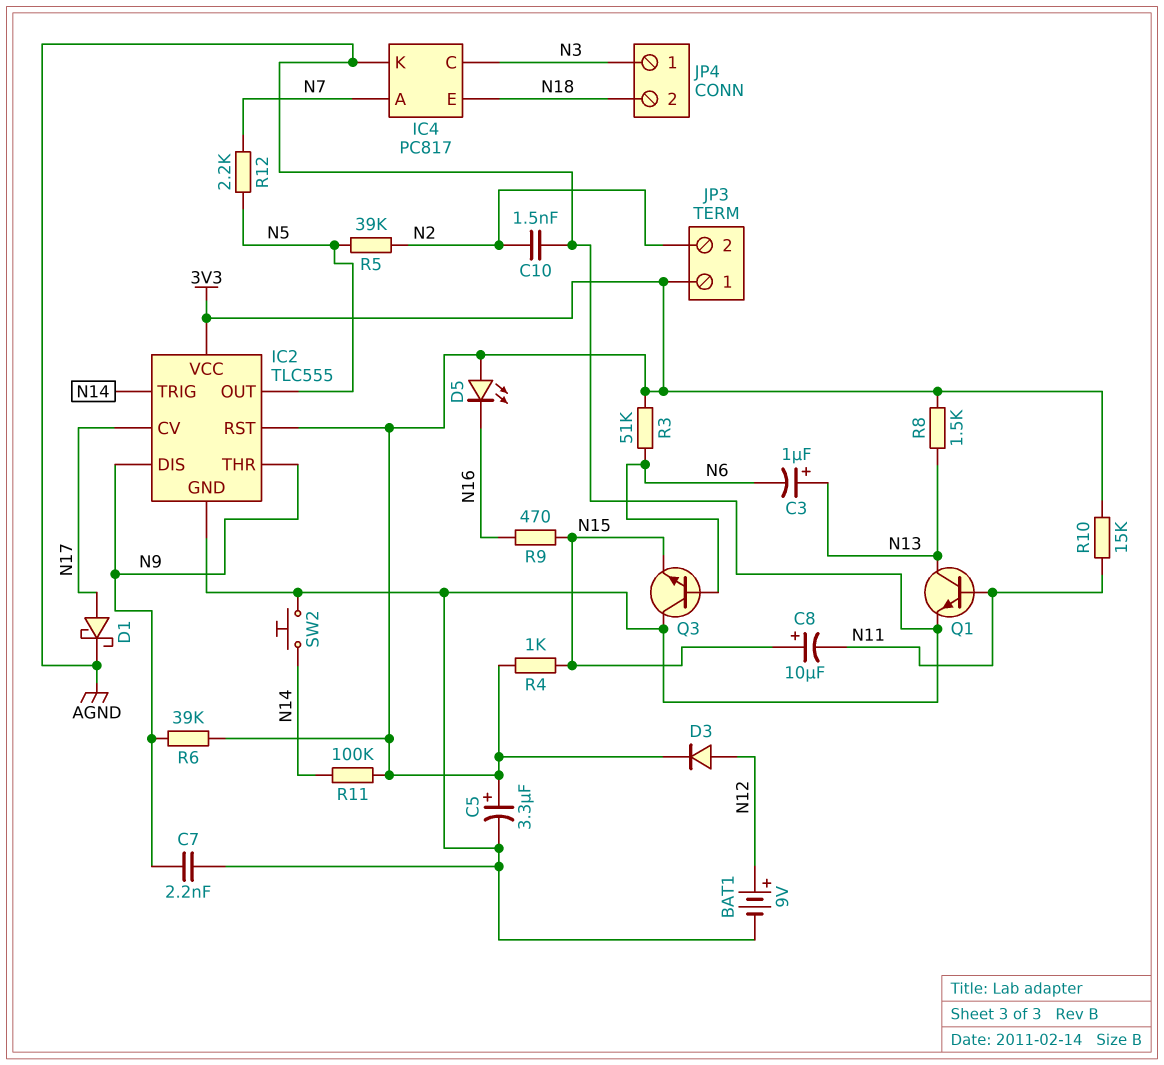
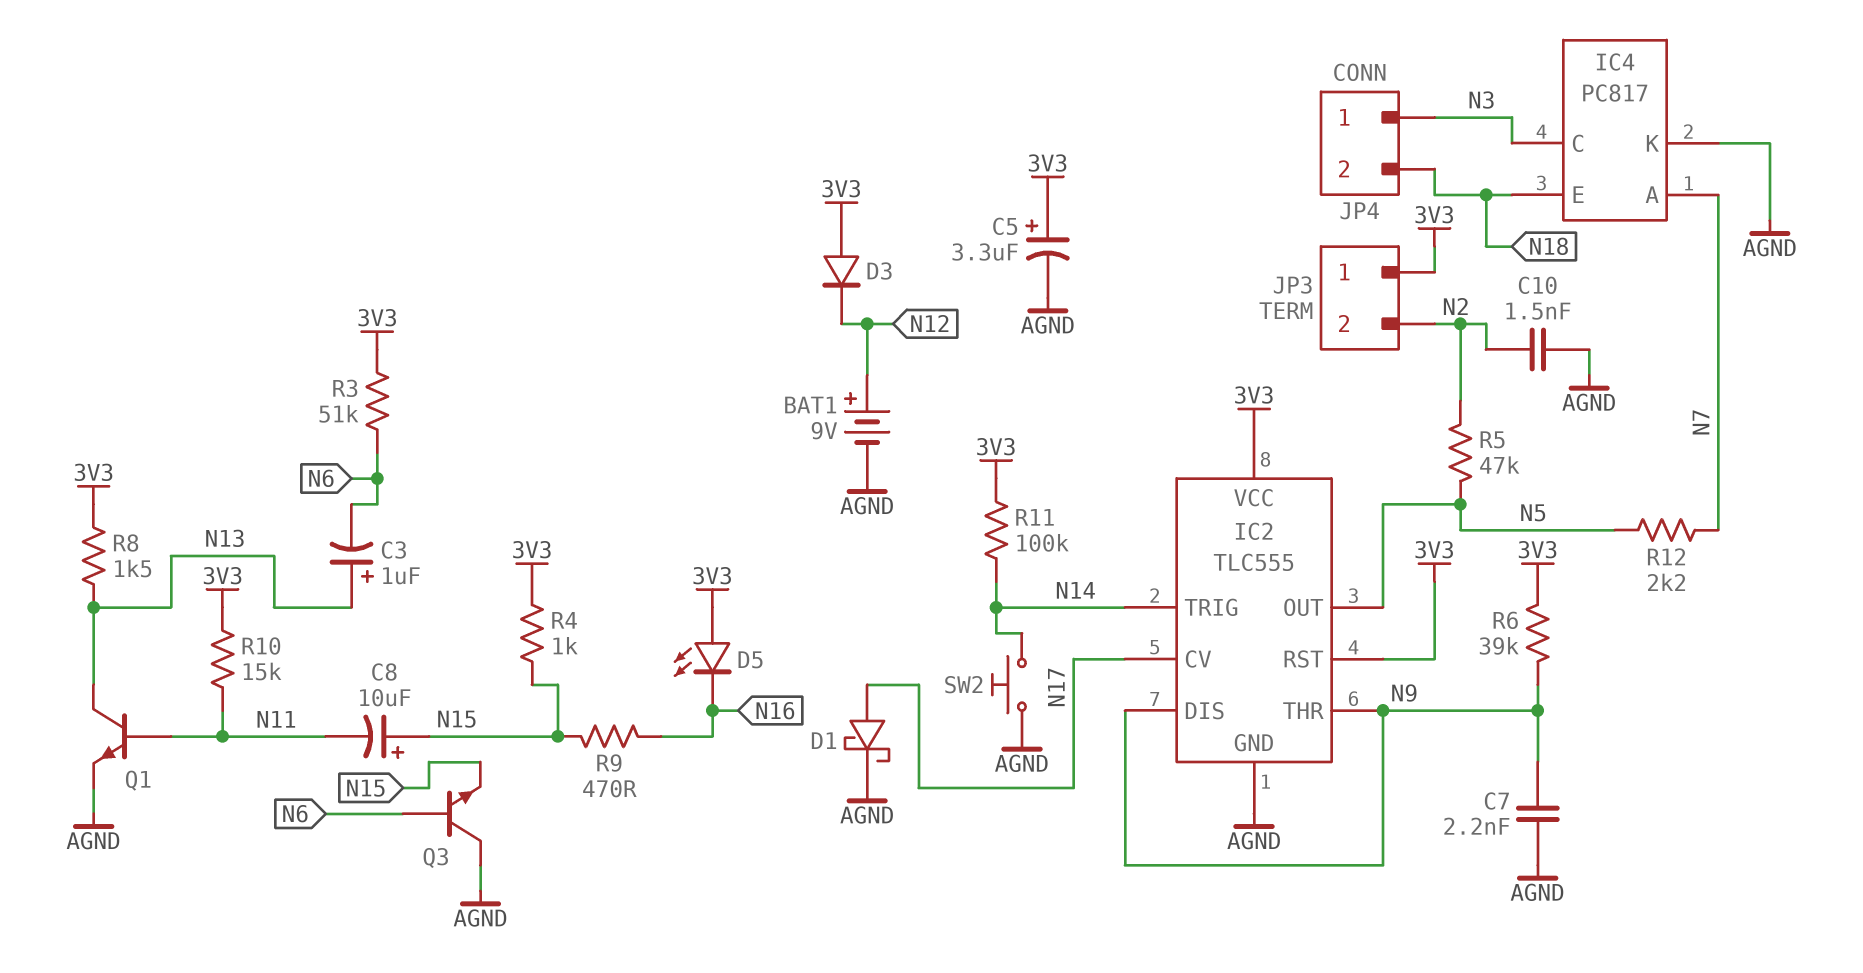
D3: diode (A N12, K 3V3) -> diode (A 3V3, K N12)
R5: 39k (N2, N5) -> 47k (N2, N5)

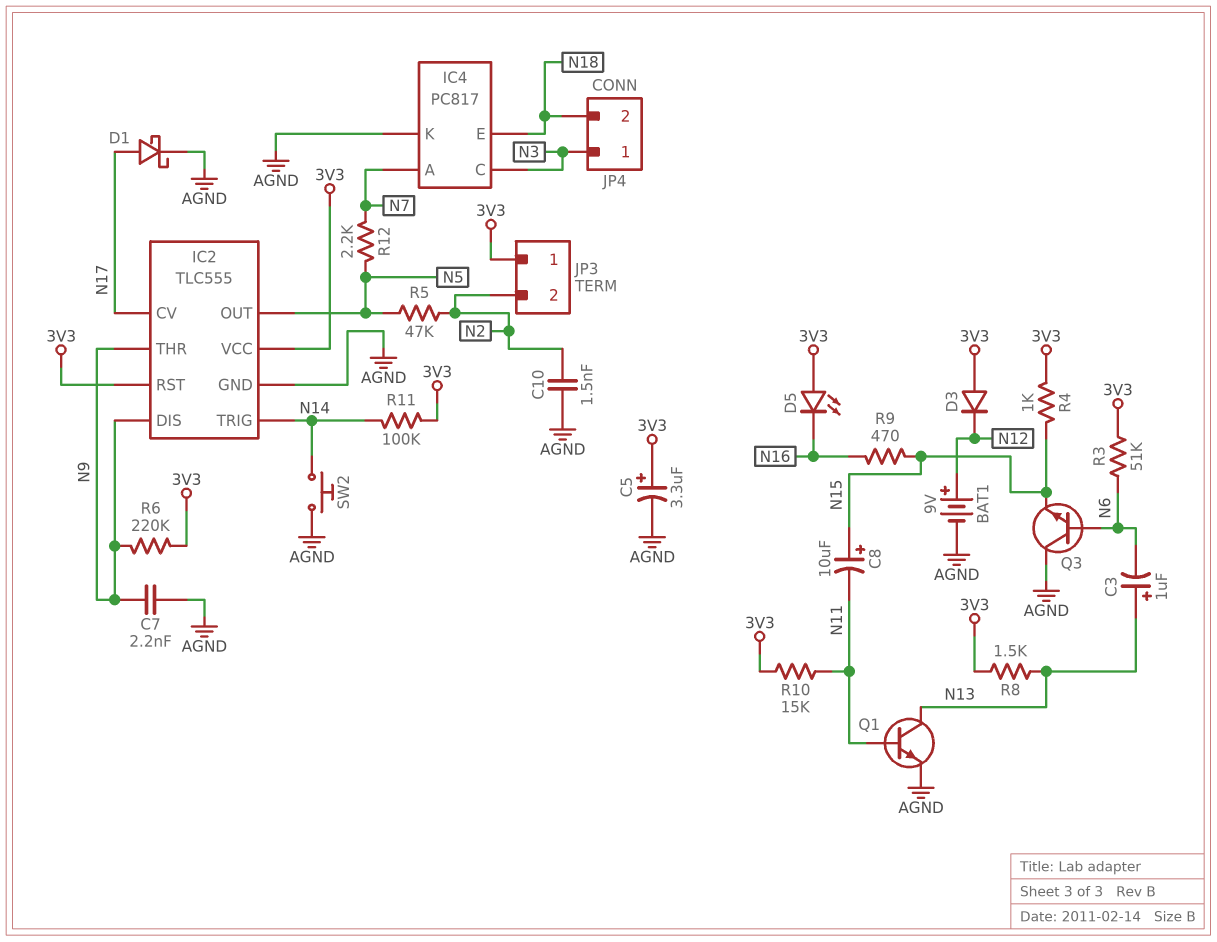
R6: 39k (3V3, N9) -> 220k (3V3, N9)

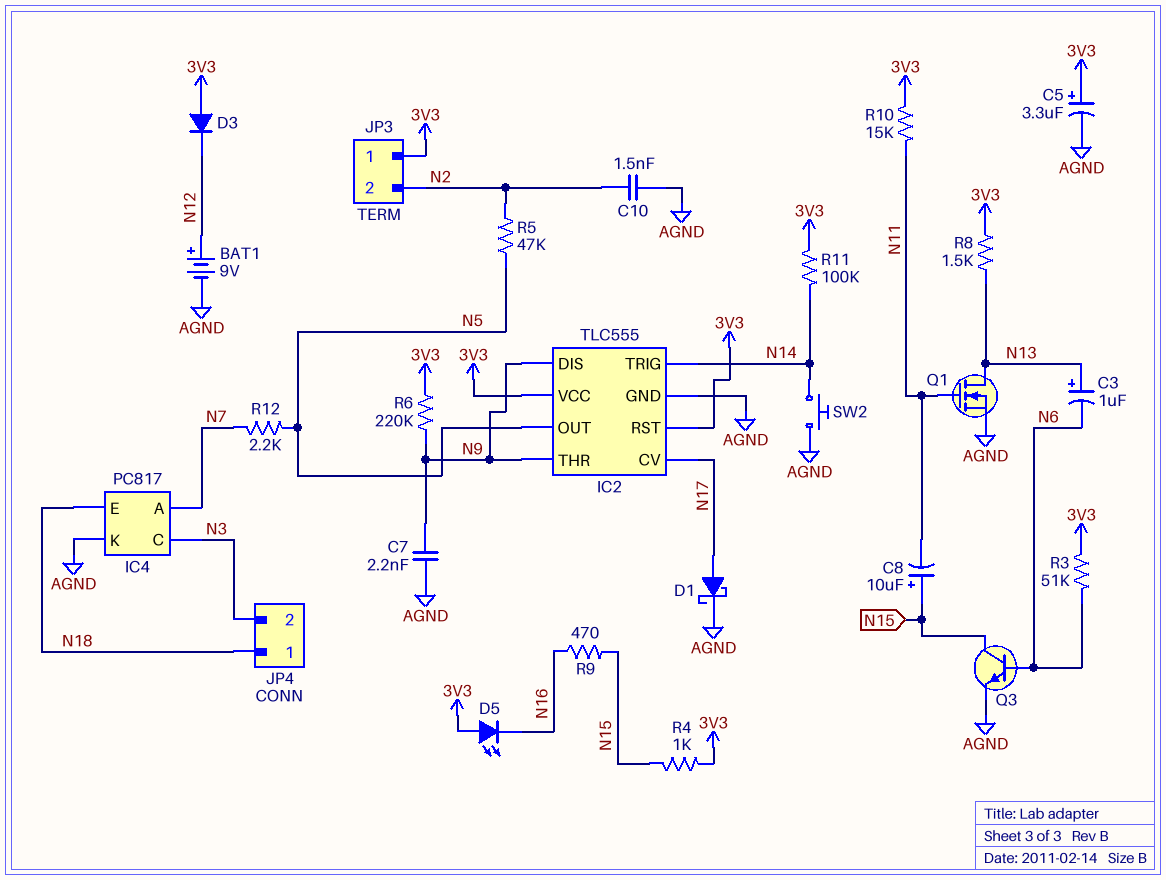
JP4 pin 1: N3 -> N18
JP4 pin 2: N18 -> N3
Q1: NPN (B N11, C N13, E AGND) -> NMOS (G N11, D N13, S AGND)
Q3: NPN (B N6, C AGND, E N15) -> NPN (B N6, C N15, E AGND)

